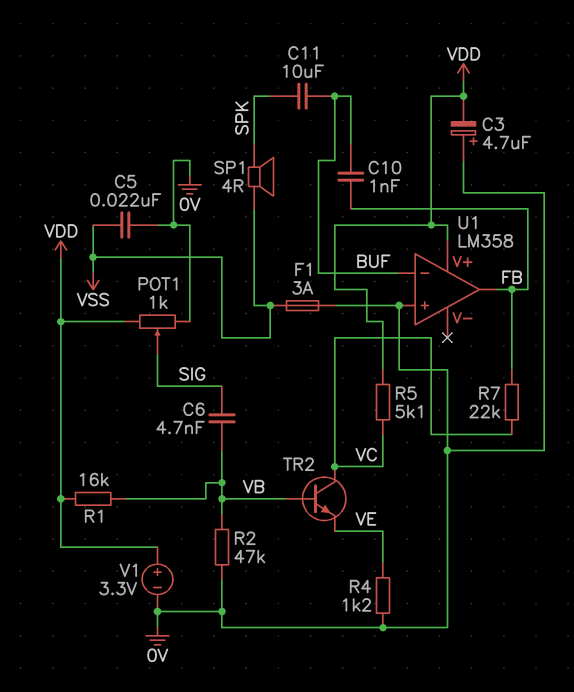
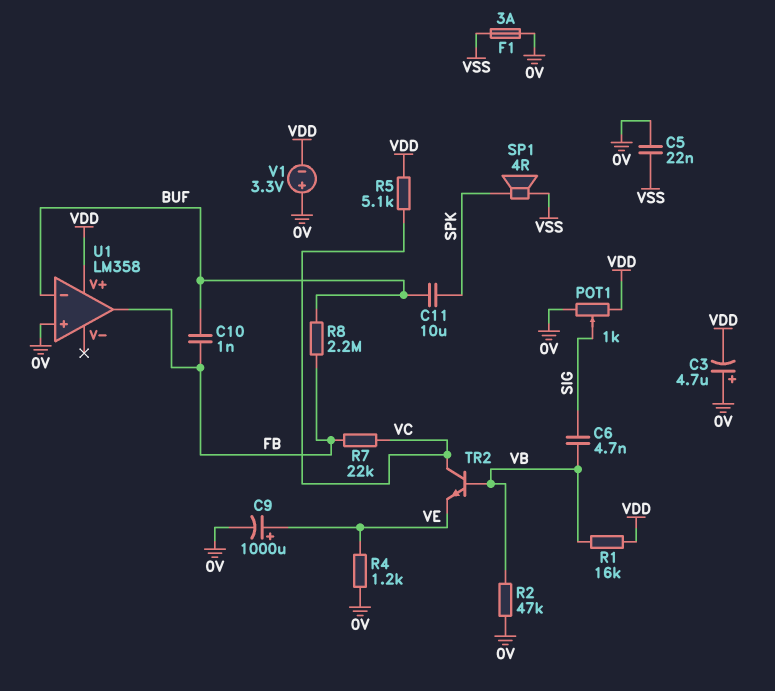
C9: none -> 1000uF (plus VE, minus 0V)
R8: none -> 2.2M (BUF, FB)
V1: 3.3V (plus VDD, minus 0V) -> 3.3V (plus 0V, minus VDD)

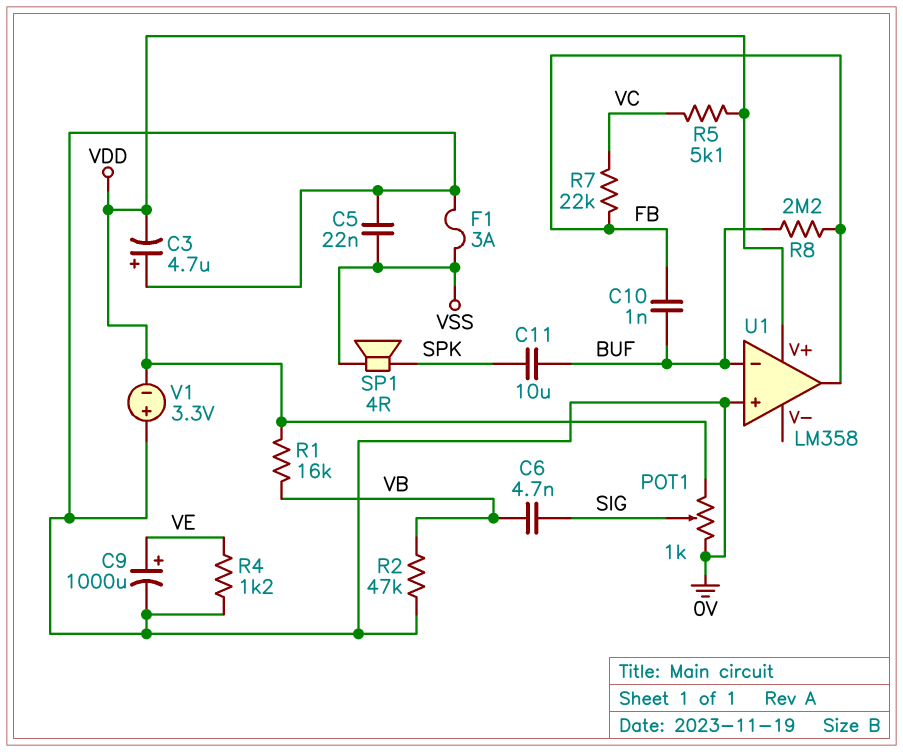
TR2: NPN (B VB, C VC, E VE) -> none

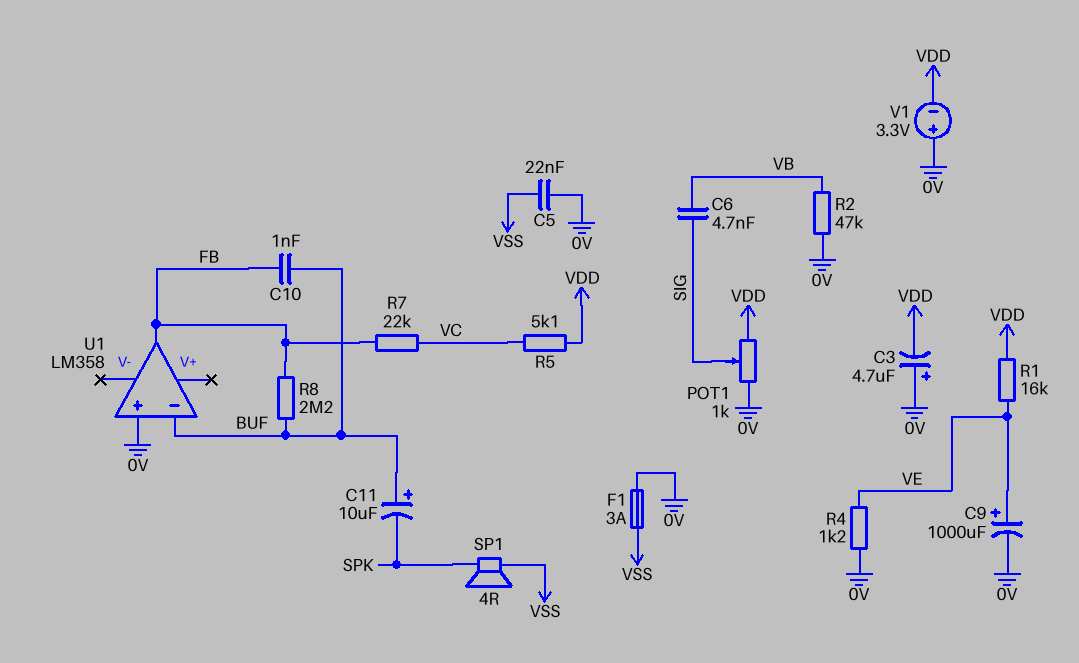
C11: 10uF (BUF, SPK) -> 10uF (plus BUF, minus SPK)
R1: 16k (VB, VDD) -> 16k (VDD, VE)
U1 pin V+: VDD -> none

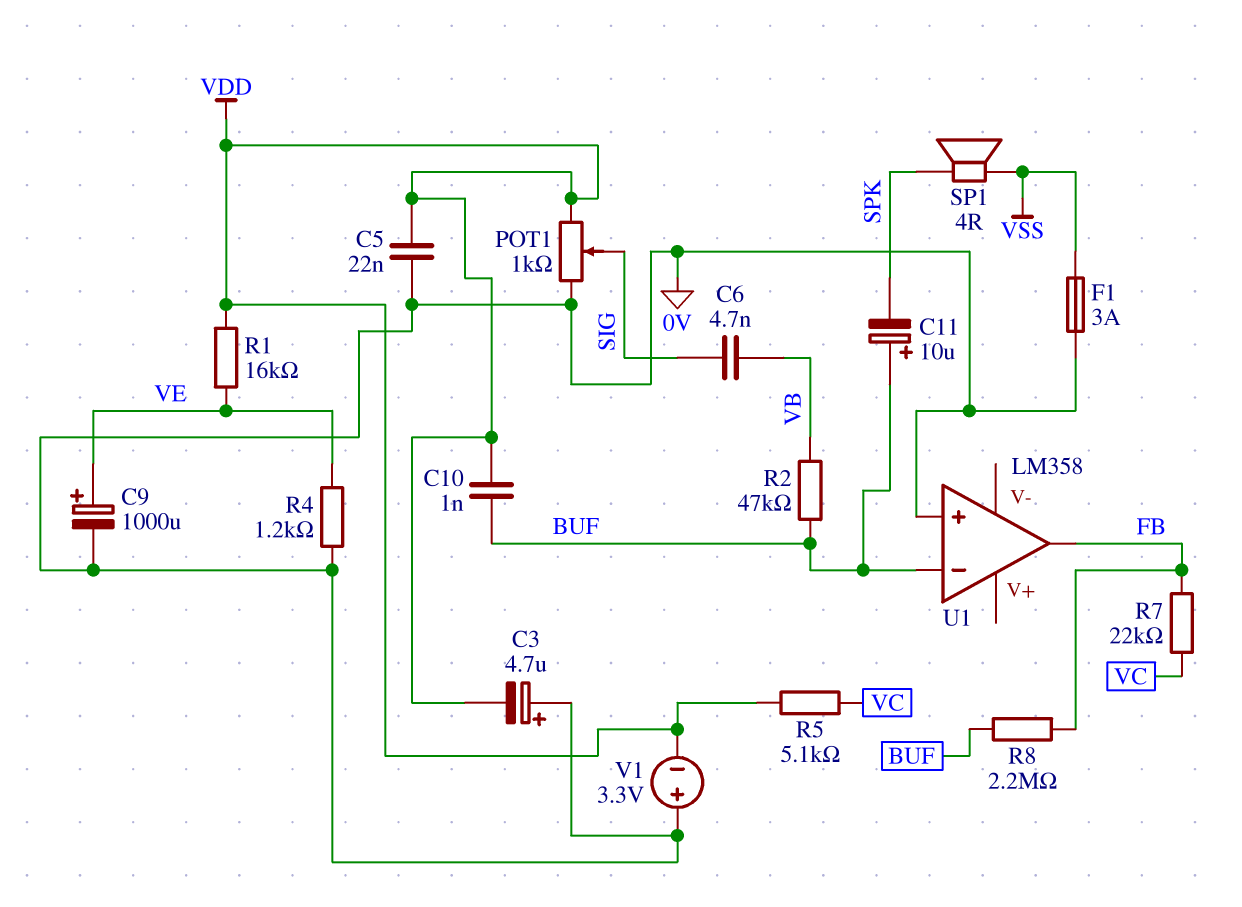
C5: 22nF (0V, VSS) -> 22nF (0V, VDD)
C10: 1nF (BUF, FB) -> 1nF (BUF, VDD)
R2: 47k (0V, VB) -> 47k (BUF, VB)

